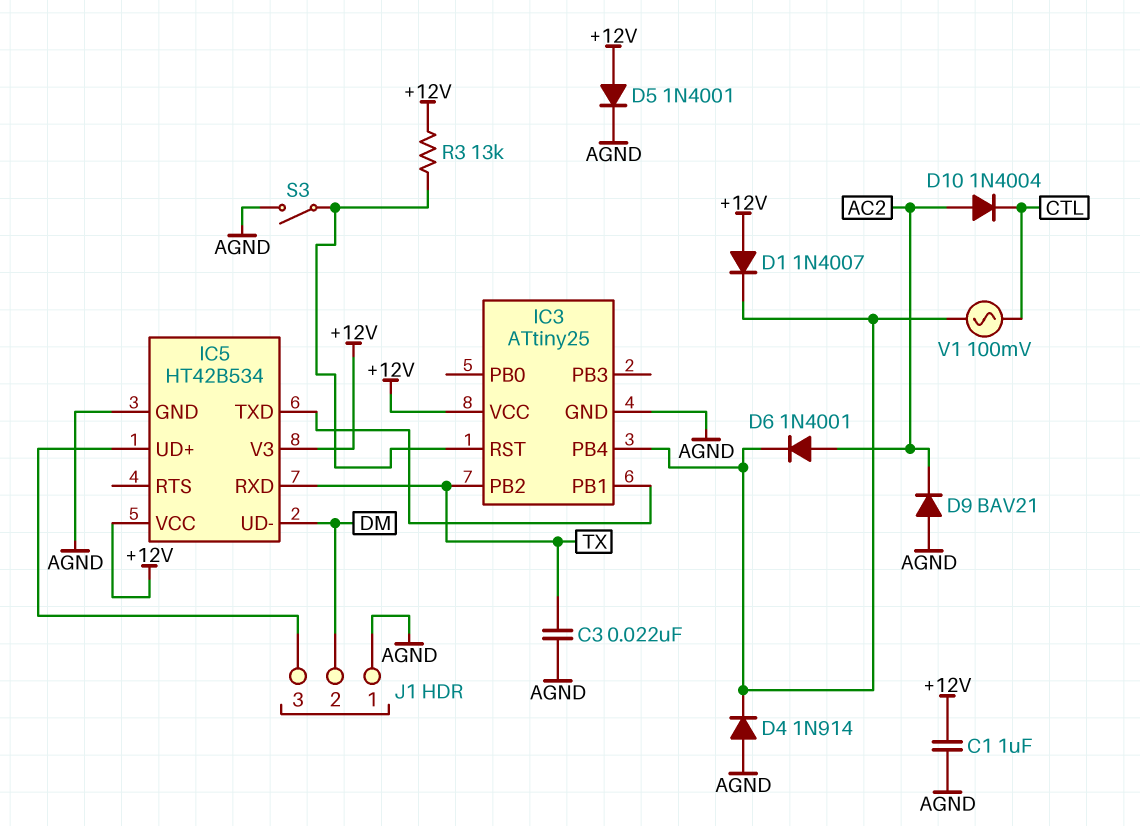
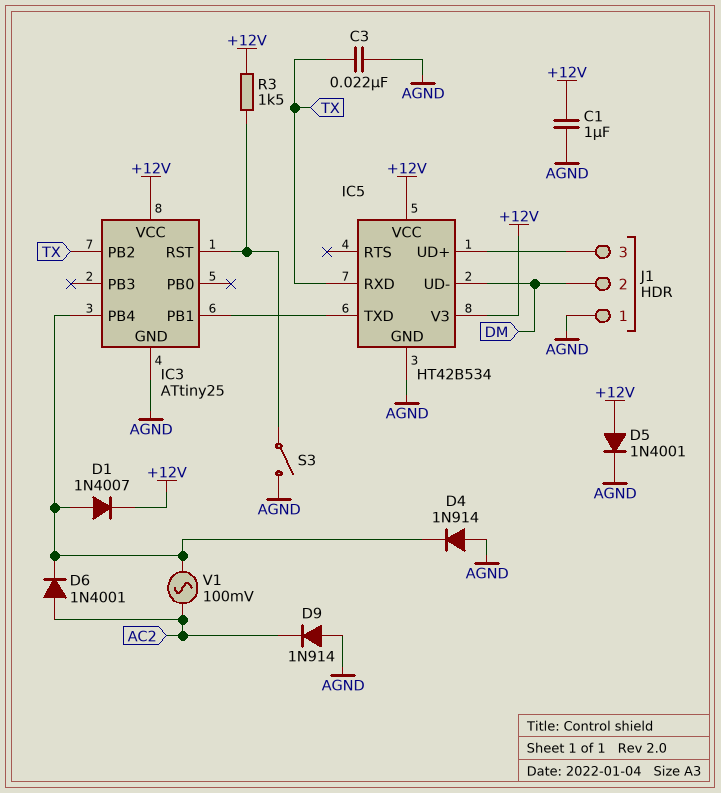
D1: diode 1N4007 (A +12V, K IC3/PB4) -> diode 1N4007 (A IC3/PB4, K +12V)
D9: diode BAV21 (A AGND, K AC2) -> diode 1N914 (A AGND, K AC2)
D10: diode 1N4004 (A AC2, K CTL) -> none
R3: 13k (+12V, IC3/RST) -> 1.5k (+12V, IC3/RST)
V1: AC 100mV (CTL, IC3/PB4) -> AC 100mV (AC2, IC3/PB4)

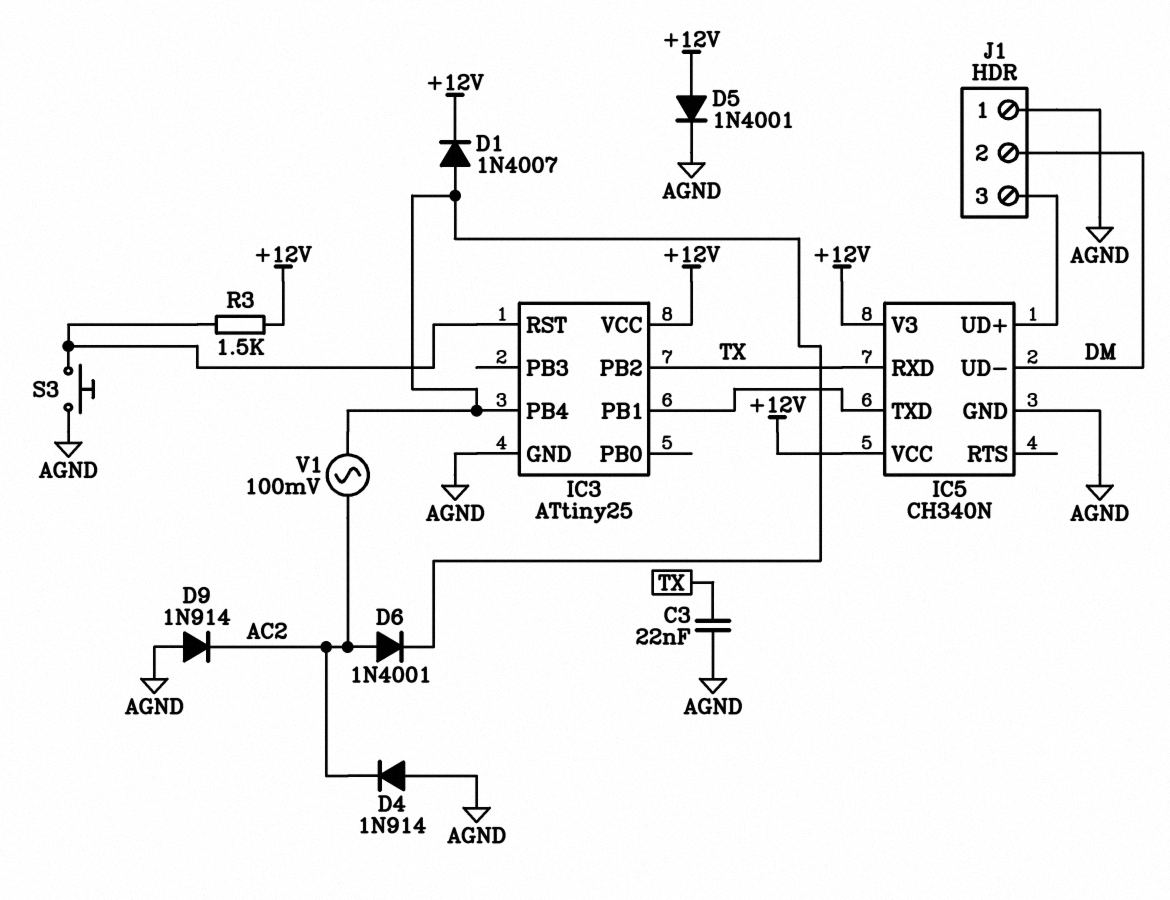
C1: 1uF (+12V, AGND) -> none
D4: diode 1N914 (A AGND, K IC3/PB4) -> diode 1N914 (A AGND, K AC2)
IC5: HT42B534 -> CH340N
S3: switch (AGND, IC3/RST) -> button (AGND, IC3/RST)

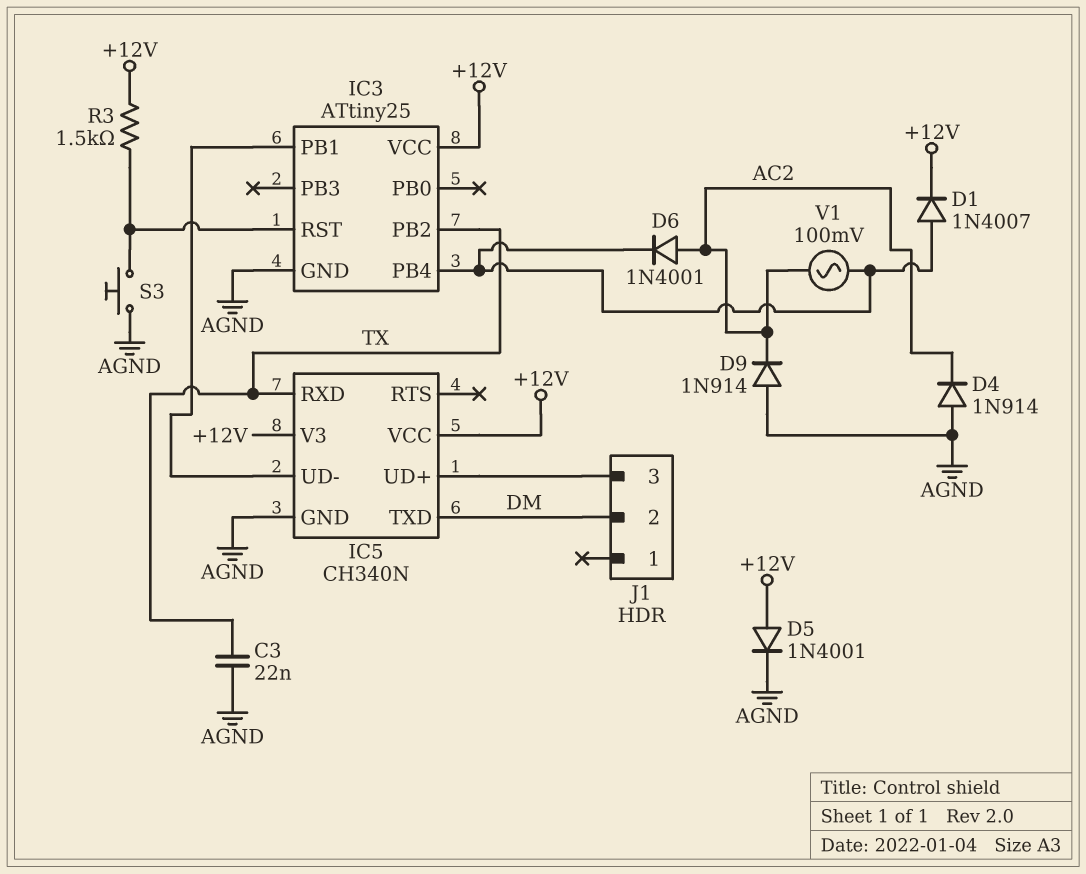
IC5 pin TXD: IC3/PB1 -> DM
IC5 pin UD-: DM -> IC3/PB1
J1 pin 1: AGND -> none

